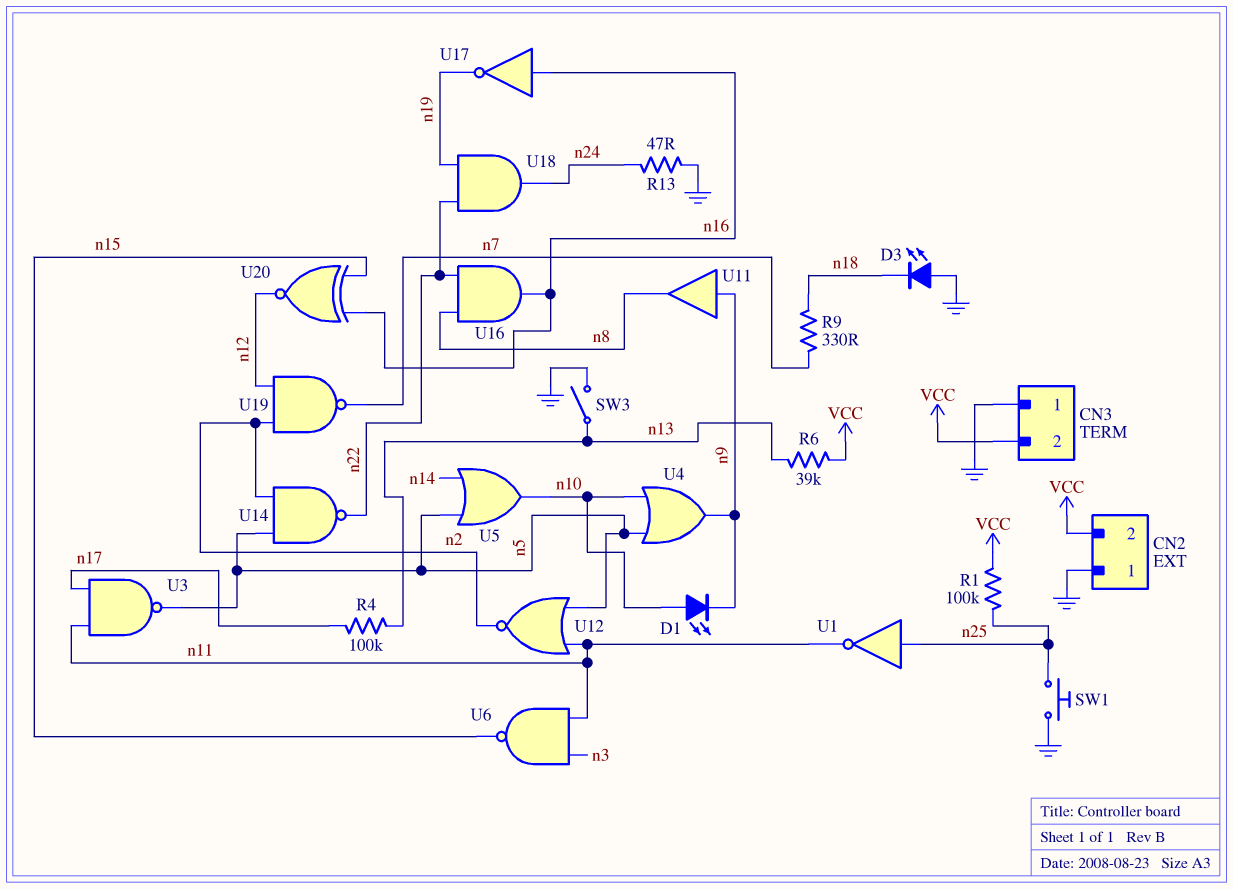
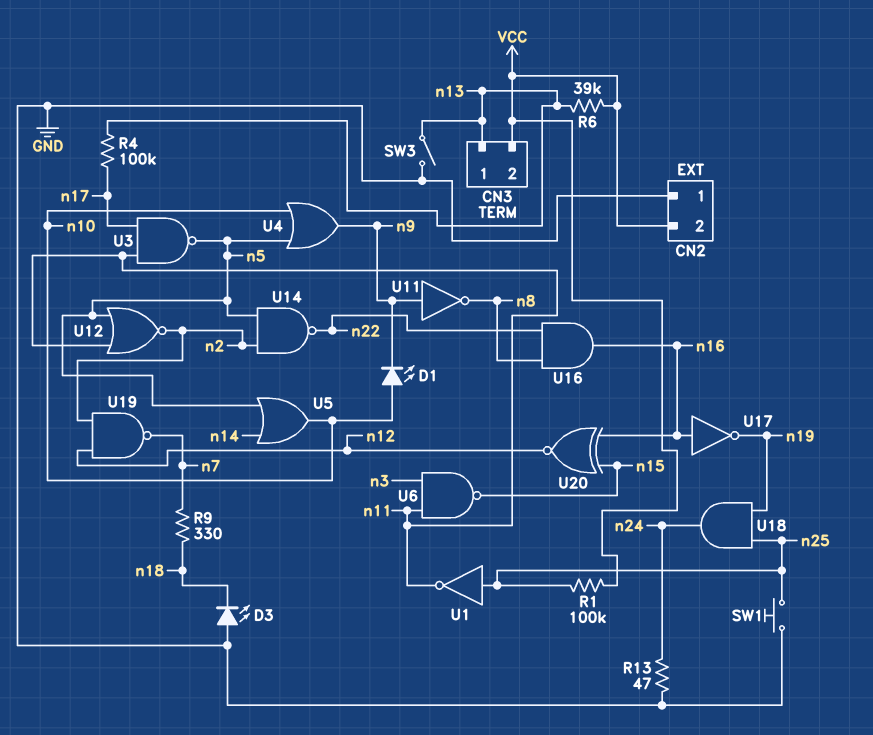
CN3 pin 1: GND -> n13
U11: buffer (in n9, out n8) -> NOT (in n9, out n8)
U18: AND (in n19, in n22, out n24) -> AND (in n19, in n25, out n24)

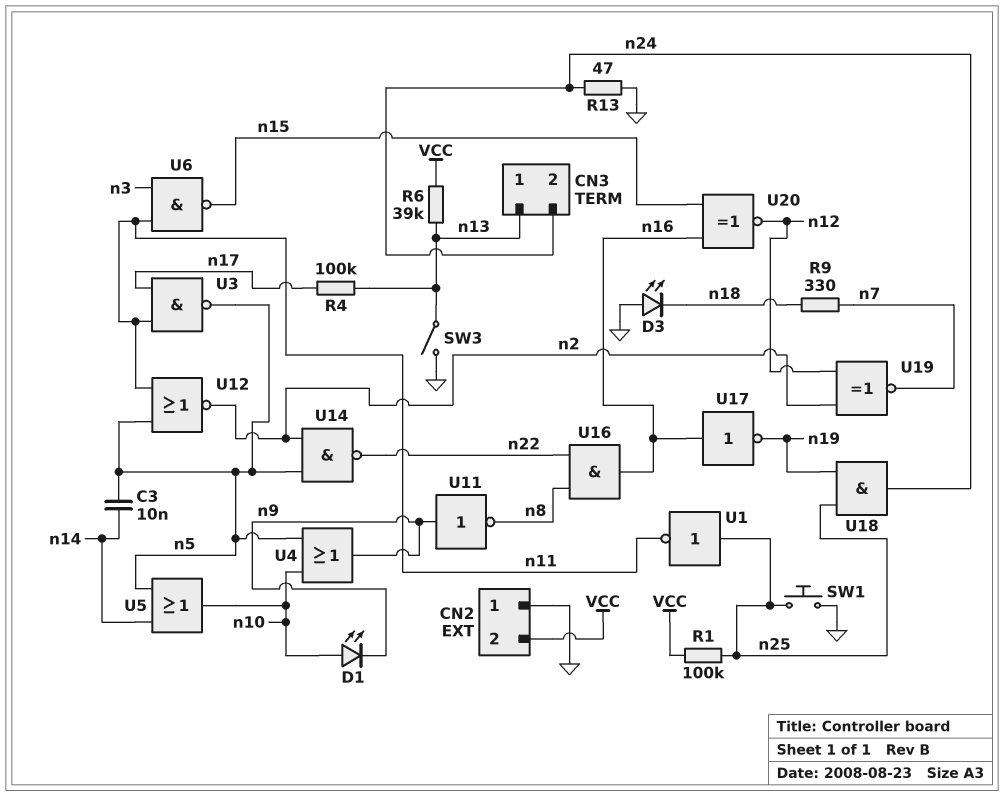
C3: none -> 10nF (n5, n14)
CN3 pin 2: VCC -> n24
U19: NAND (in n2, in n12, out n7) -> XNOR (in n2, in n12, out n7)

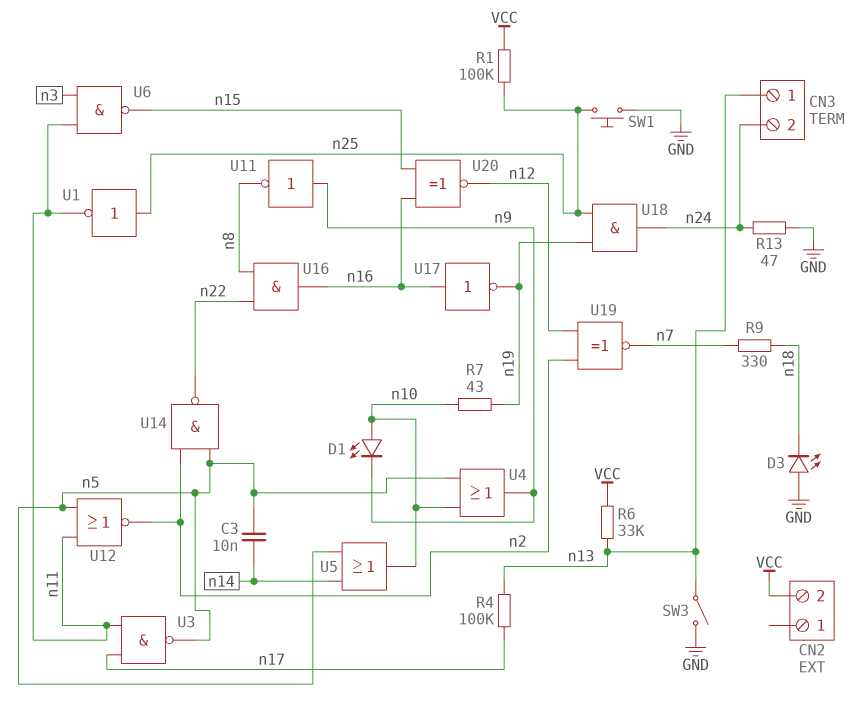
CN2 pin 1: GND -> none
R6: 39k (VCC, n13) -> 33k (VCC, n13)
R7: none -> 43 (n10, n19)

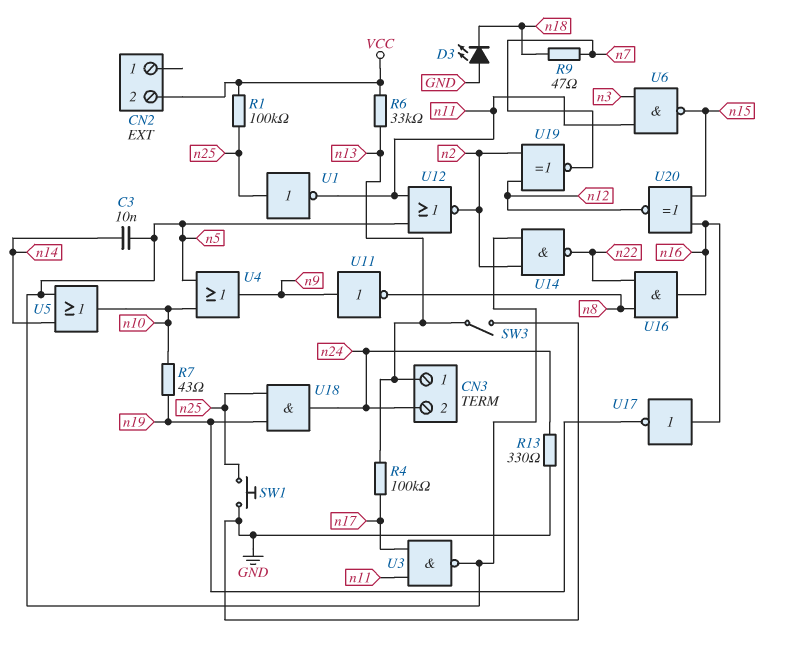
D1: LED (A n10, K n9) -> none
R9: 330 (n7, n18) -> 47 (n7, n18)
R13: 47 (GND, n24) -> 330 (GND, n24)

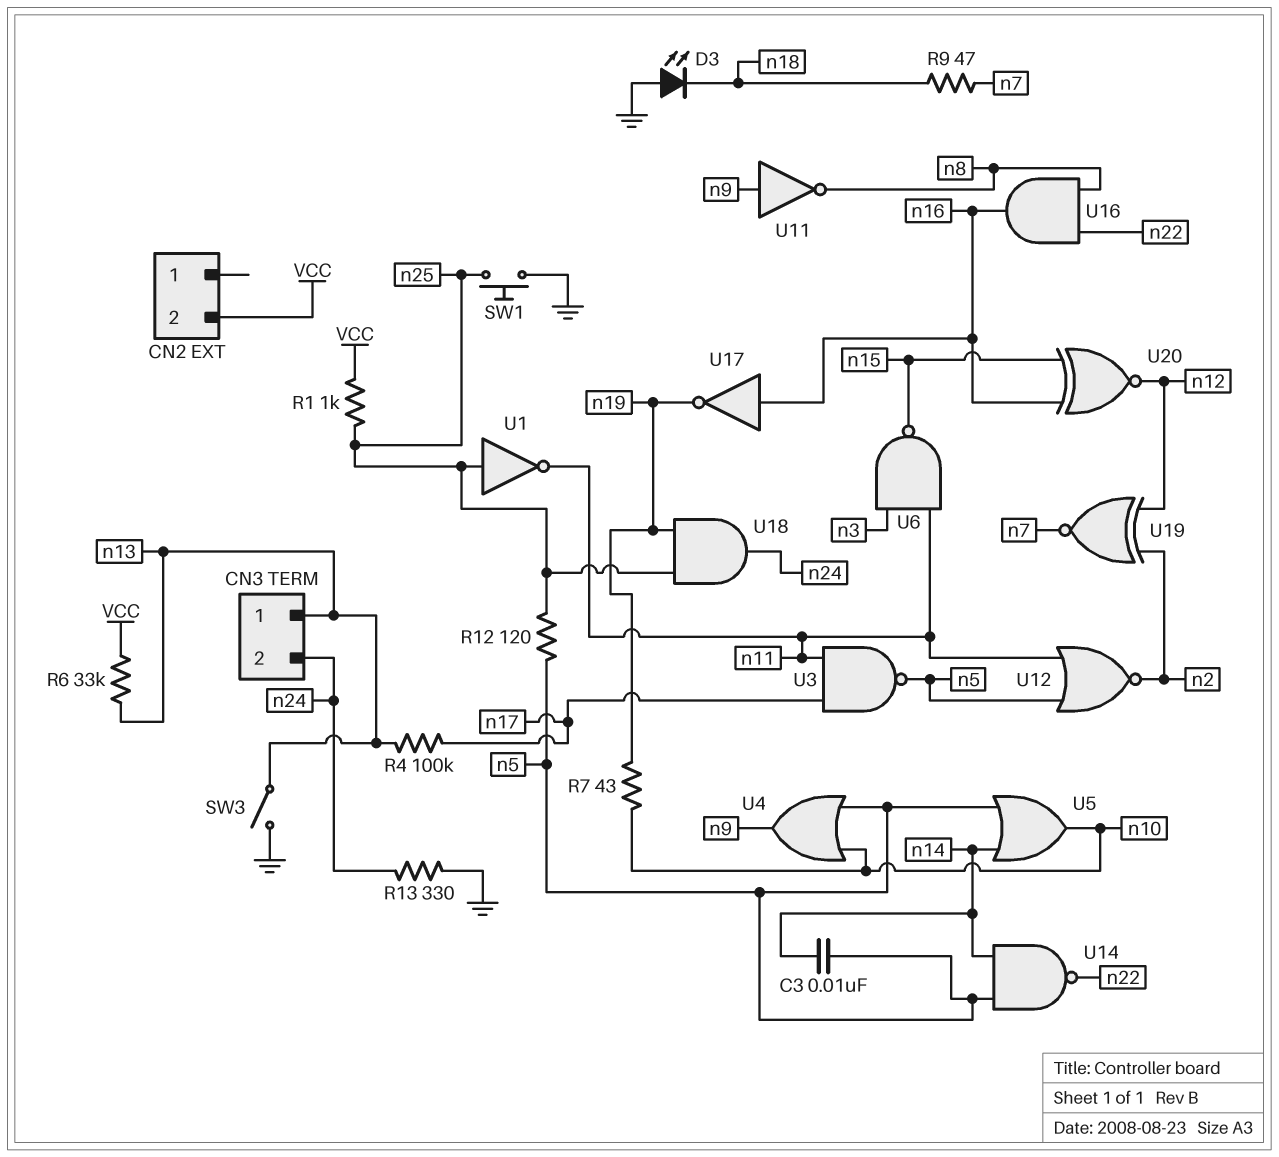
R1: 100k (VCC, n25) -> 1k (VCC, n25)
R12: none -> 120 (n5, n25)
U14: NAND (in n2, in n5, out n22) -> NAND (in n5, in n14, out n22)

